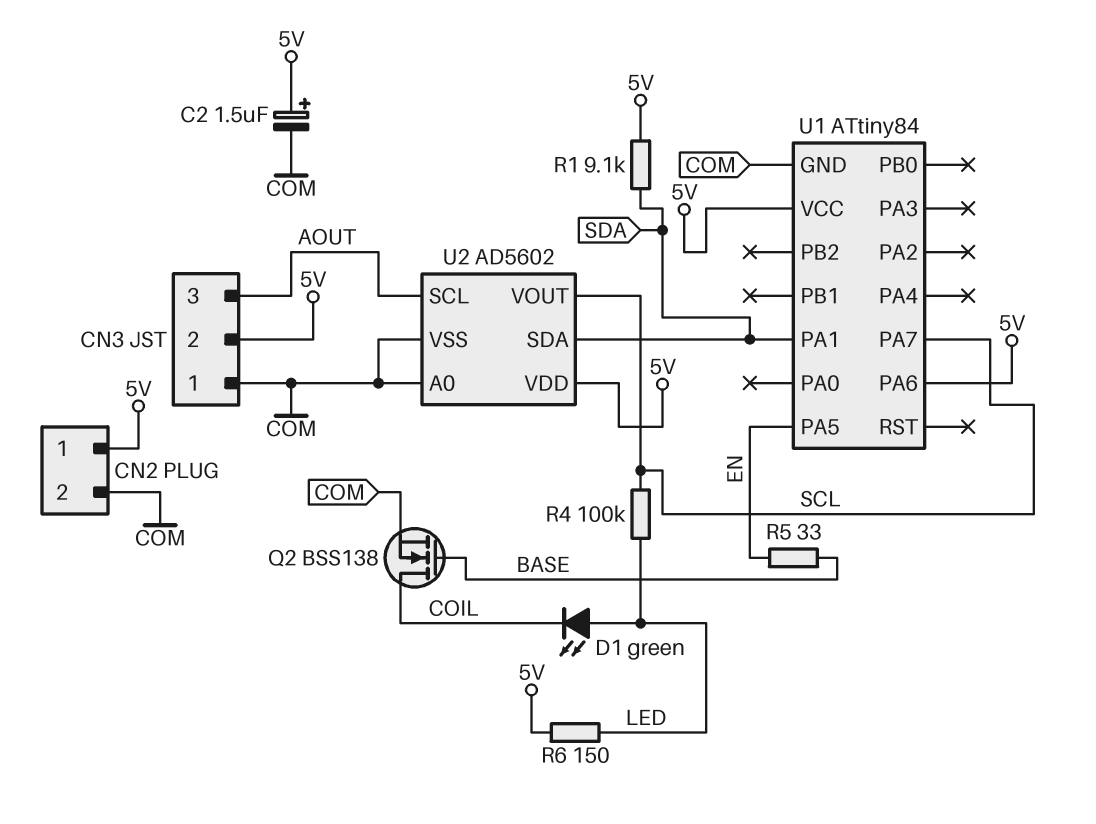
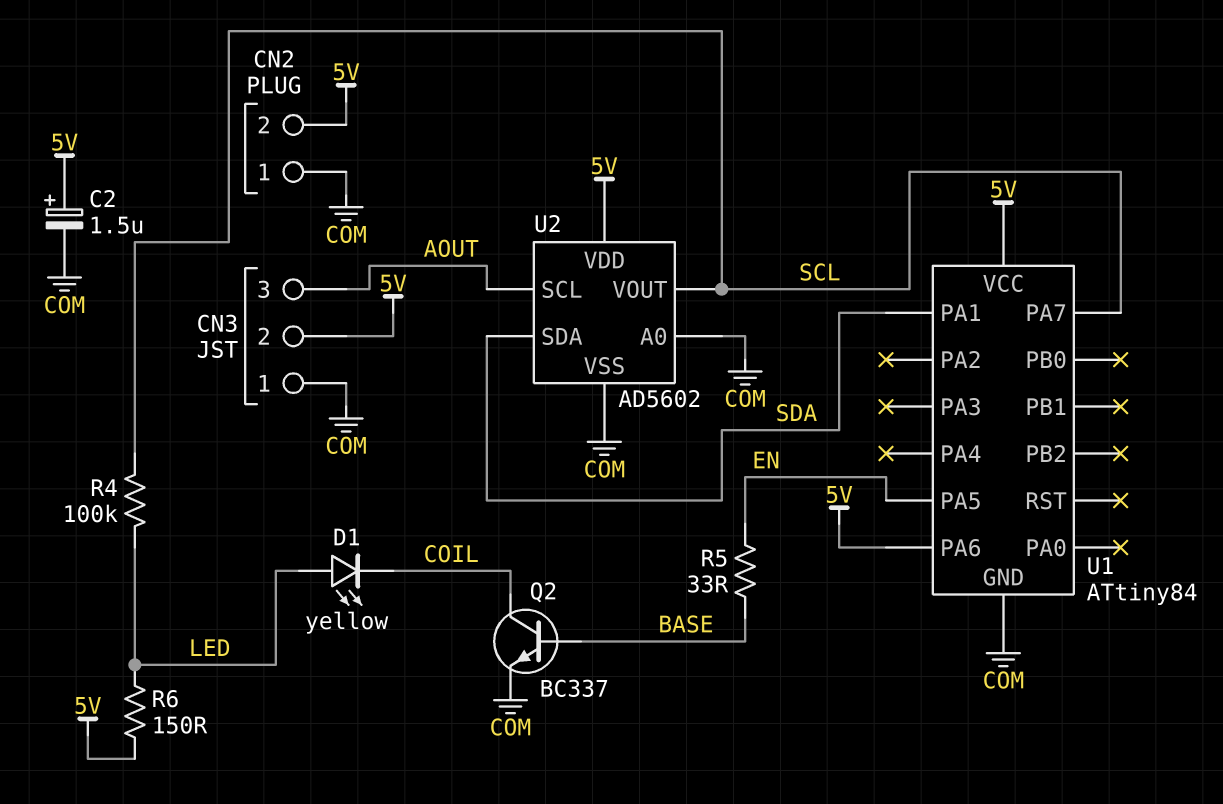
CN2 pin 1: 5V -> COM
CN2 pin 2: COM -> 5V
D1: LED green (A LED, K COIL) -> LED yellow (A LED, K COIL)
Q2: NMOS BSS138 (G BASE, D COIL, S COM) -> NPN BC337 (B BASE, C COIL, E COM)
R1: 9.1k (5V, SDA) -> none

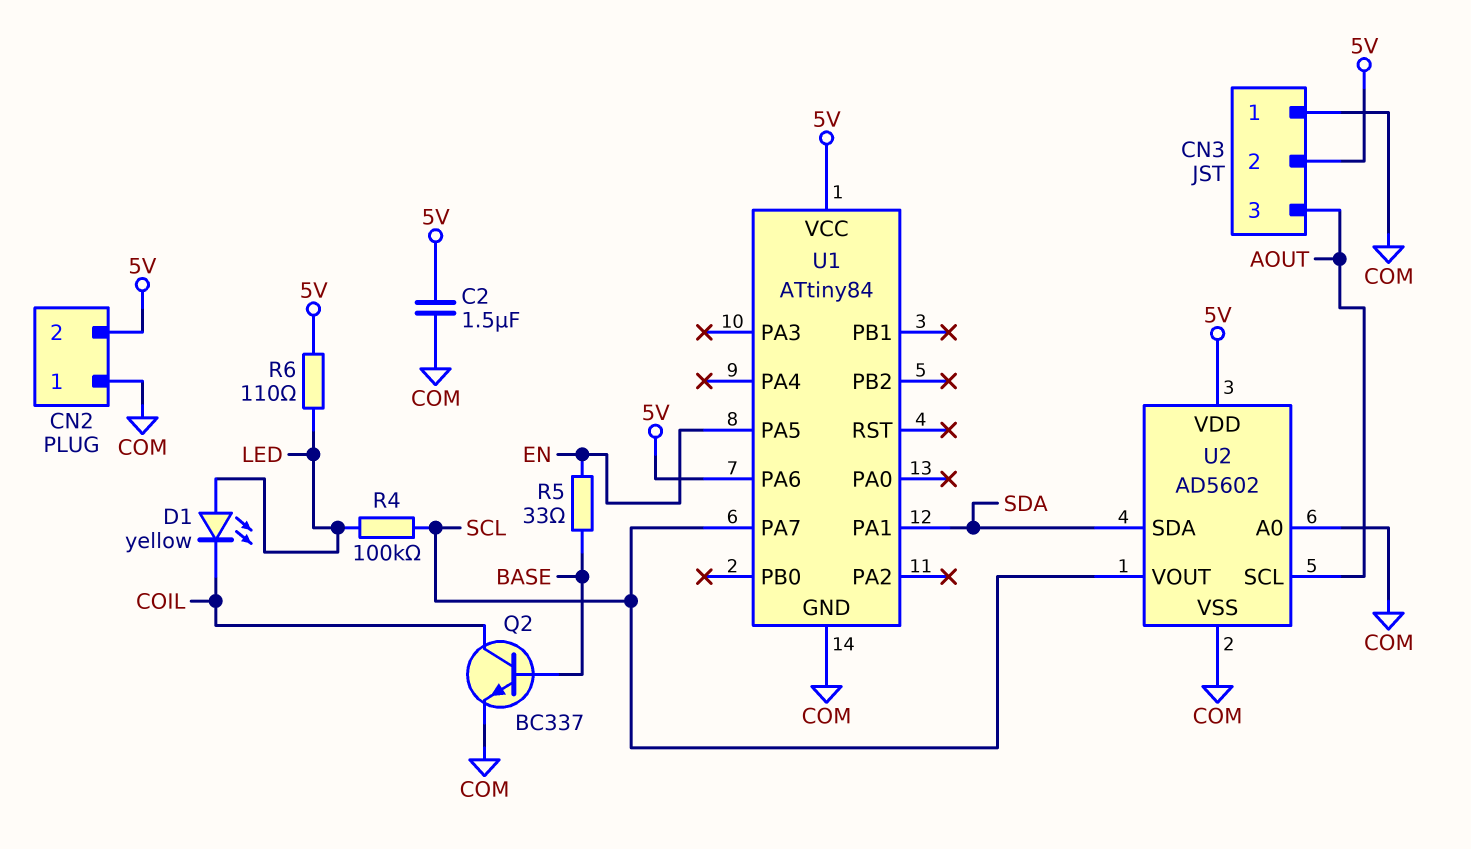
C2: 1.5uF (plus 5V, minus COM) -> 1.5uF (5V, COM)
R6: 150 (5V, LED) -> 110 (5V, LED)

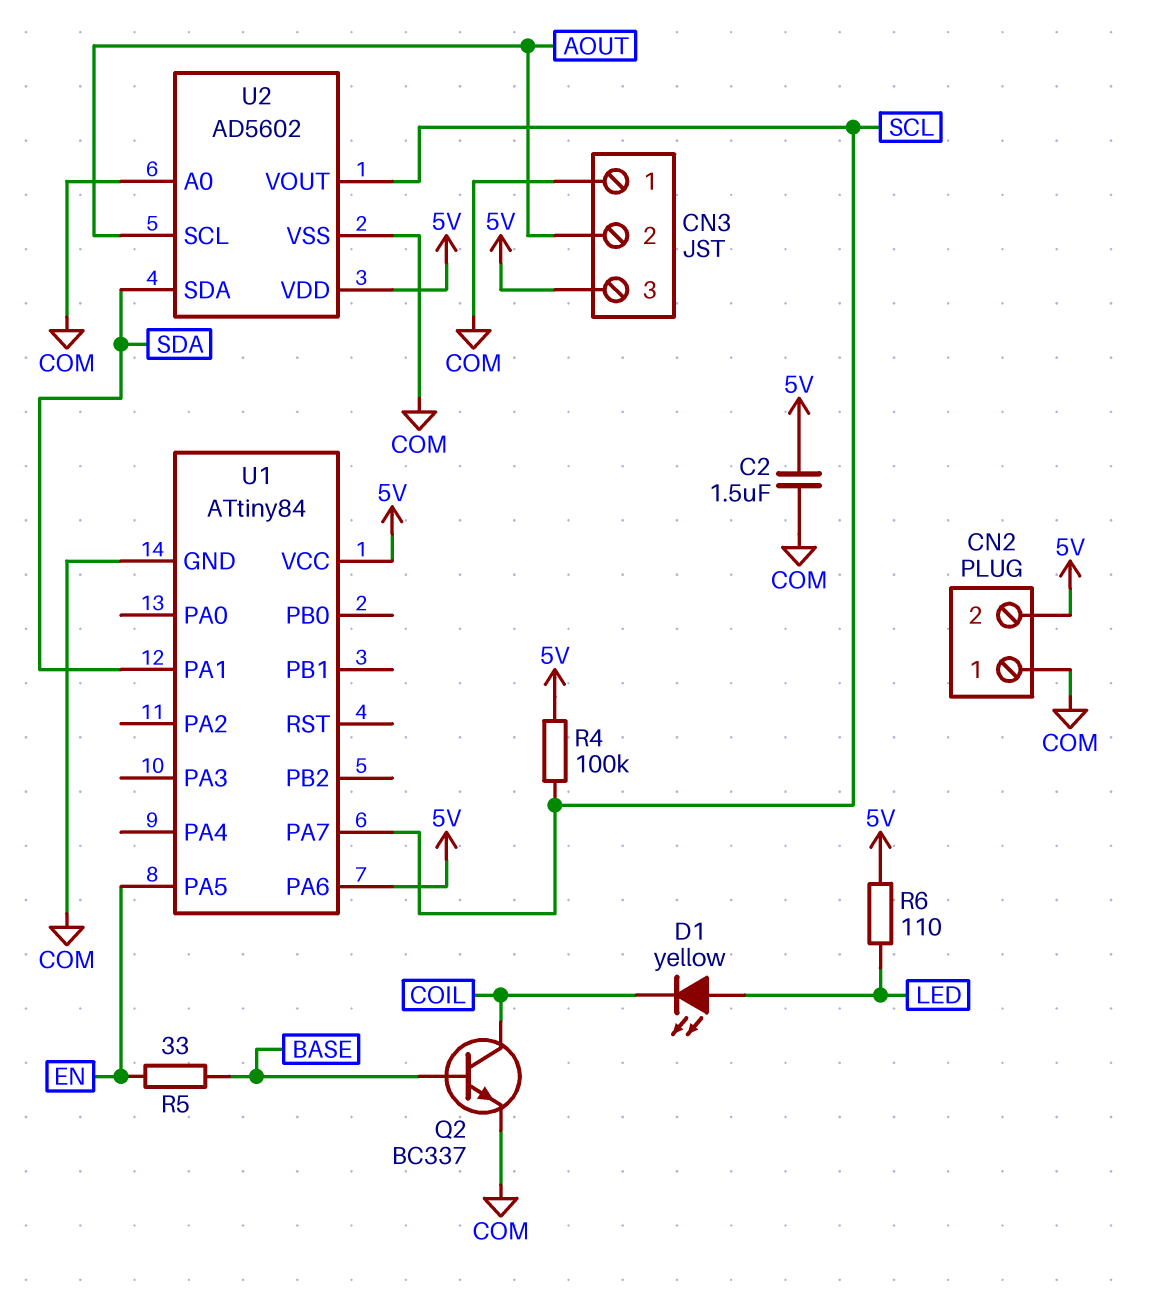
CN3 pin 2: 5V -> AOUT
CN3 pin 3: AOUT -> 5V
R4: 100k (LED, SCL) -> 100k (5V, SCL)

